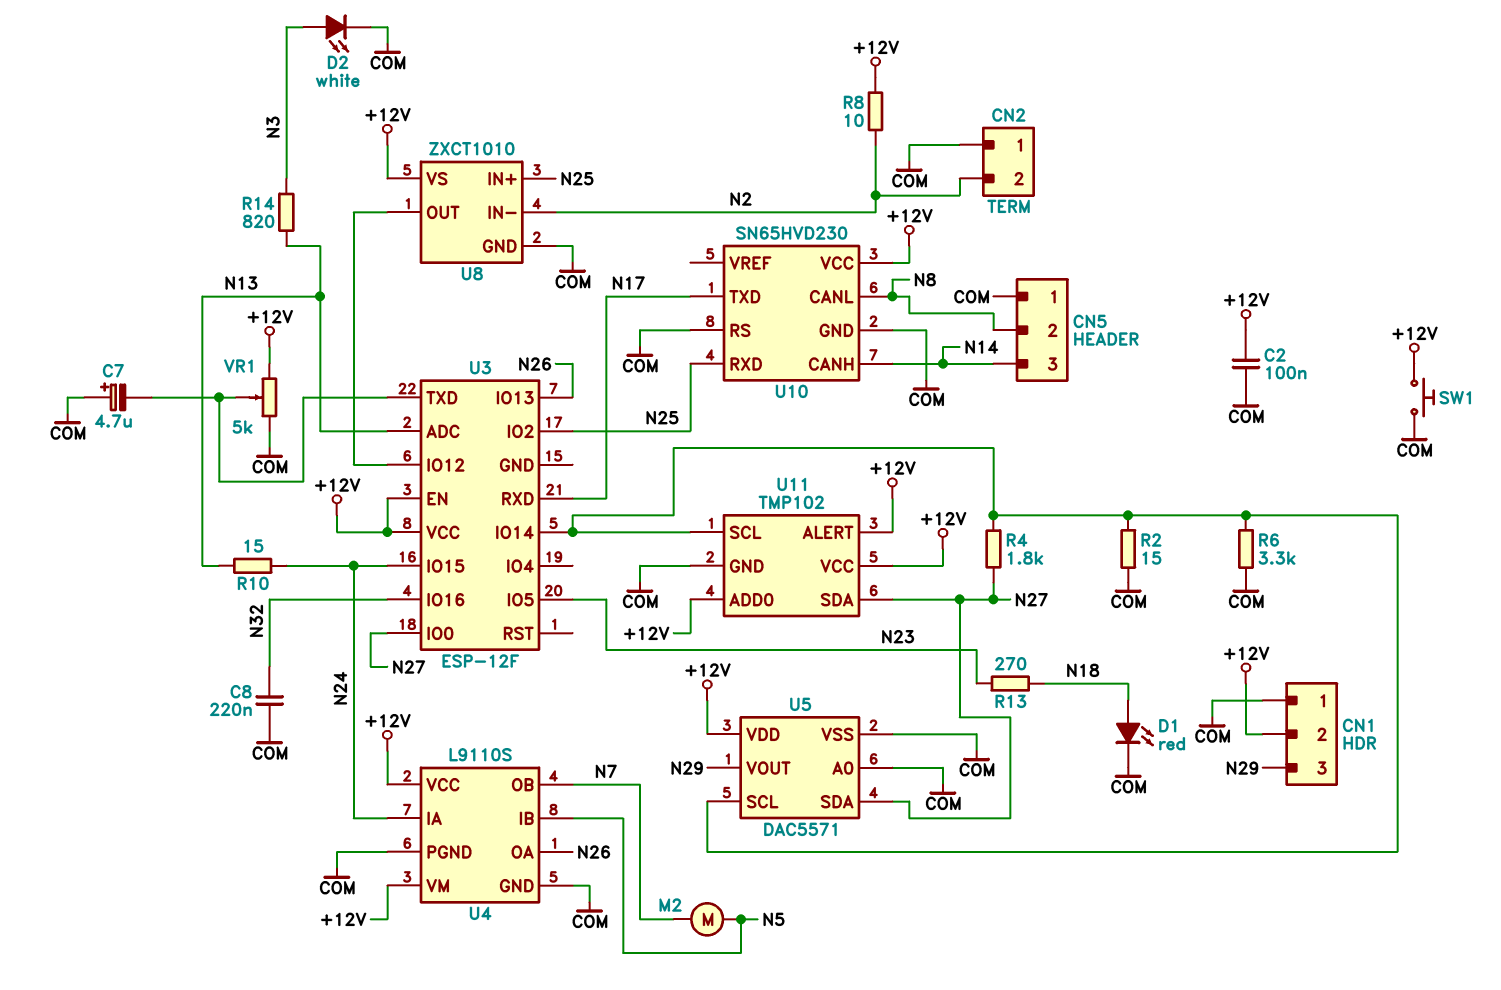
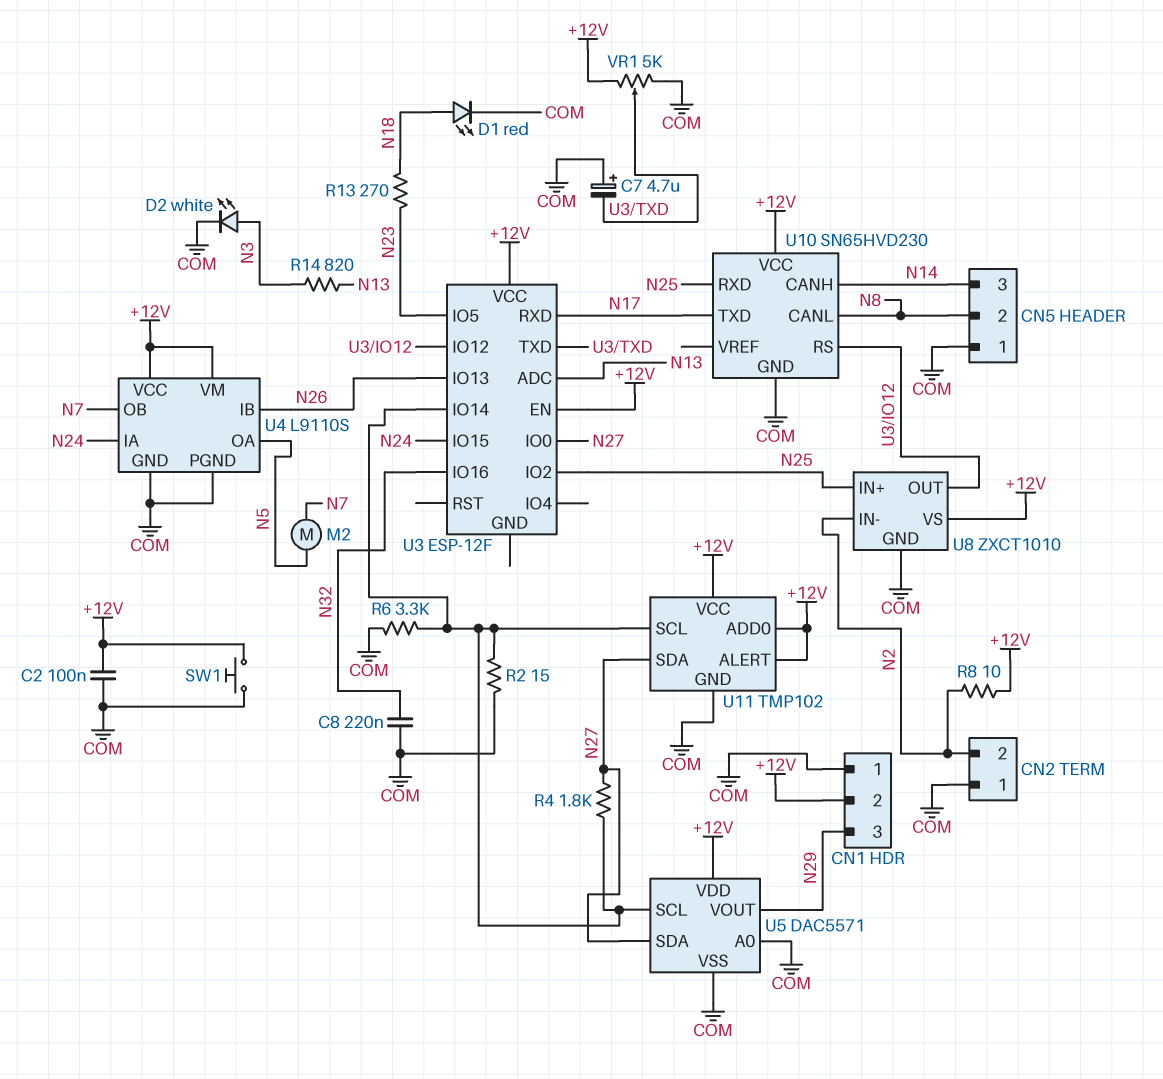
R10: 15 (N13, N24) -> none
U4 pin IB: N5 -> N26
U4 pin OA: N26 -> N5
U10 pin RS: COM -> U3/IO12

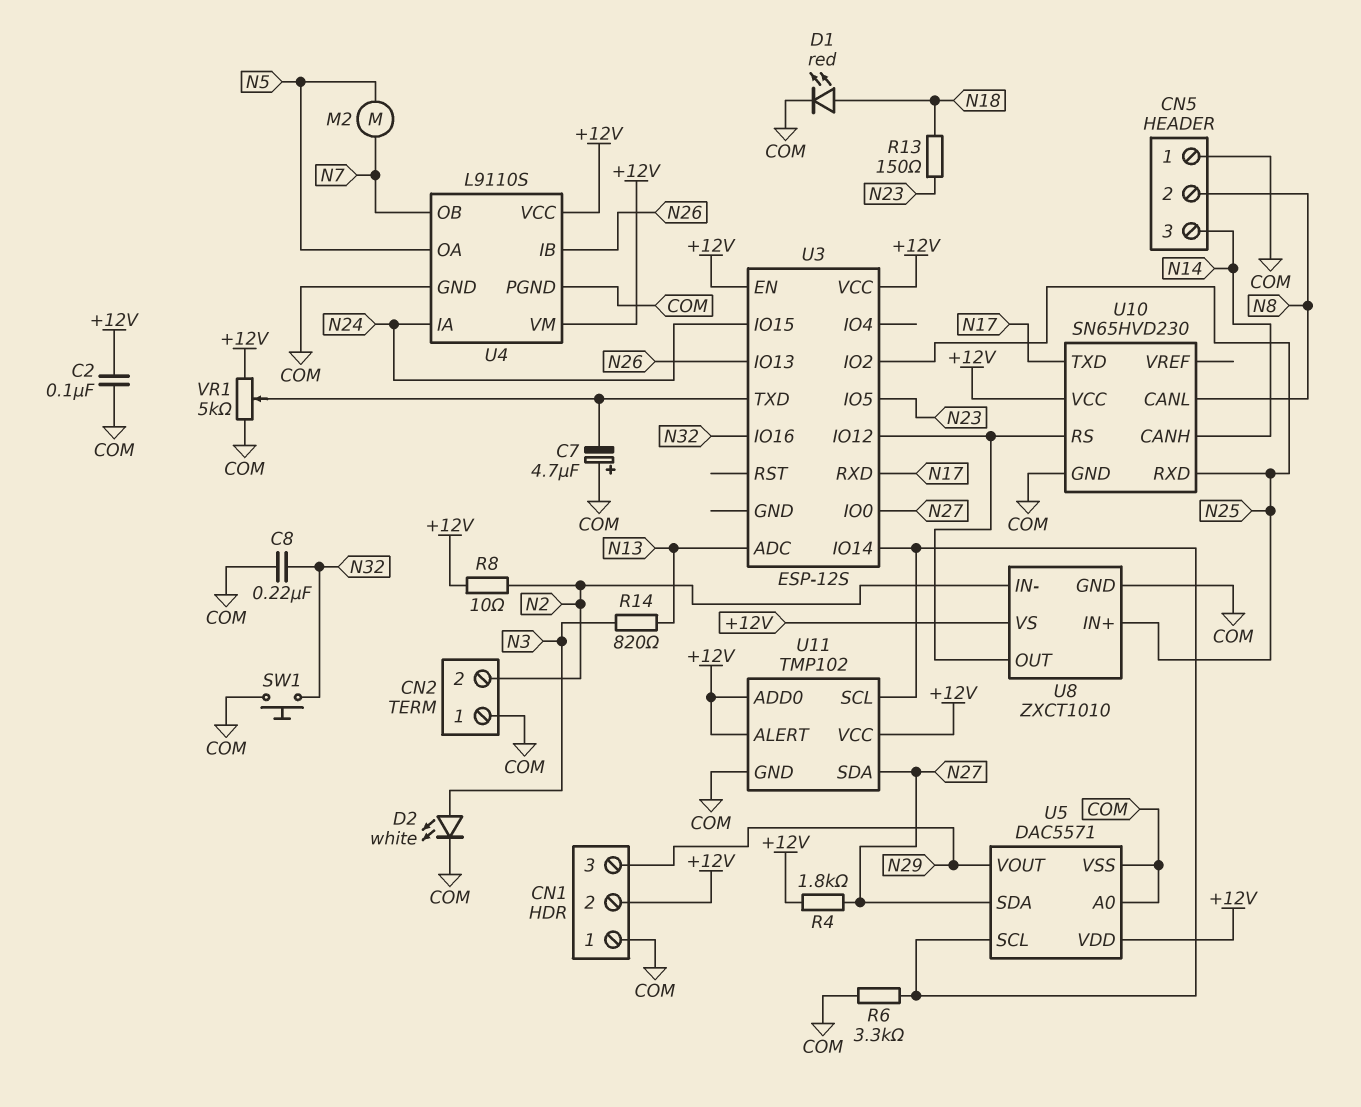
R2: 15 (COM, U3/IO14) -> none
R4: 1.8k (N27, U3/IO14) -> 1.8k (+12V, N27)
R13: 270 (N18, N23) -> 150 (N18, N23)
SW1: button (+12V, COM) -> button (COM, N32)
U3: ESP-12F -> ESP-12S

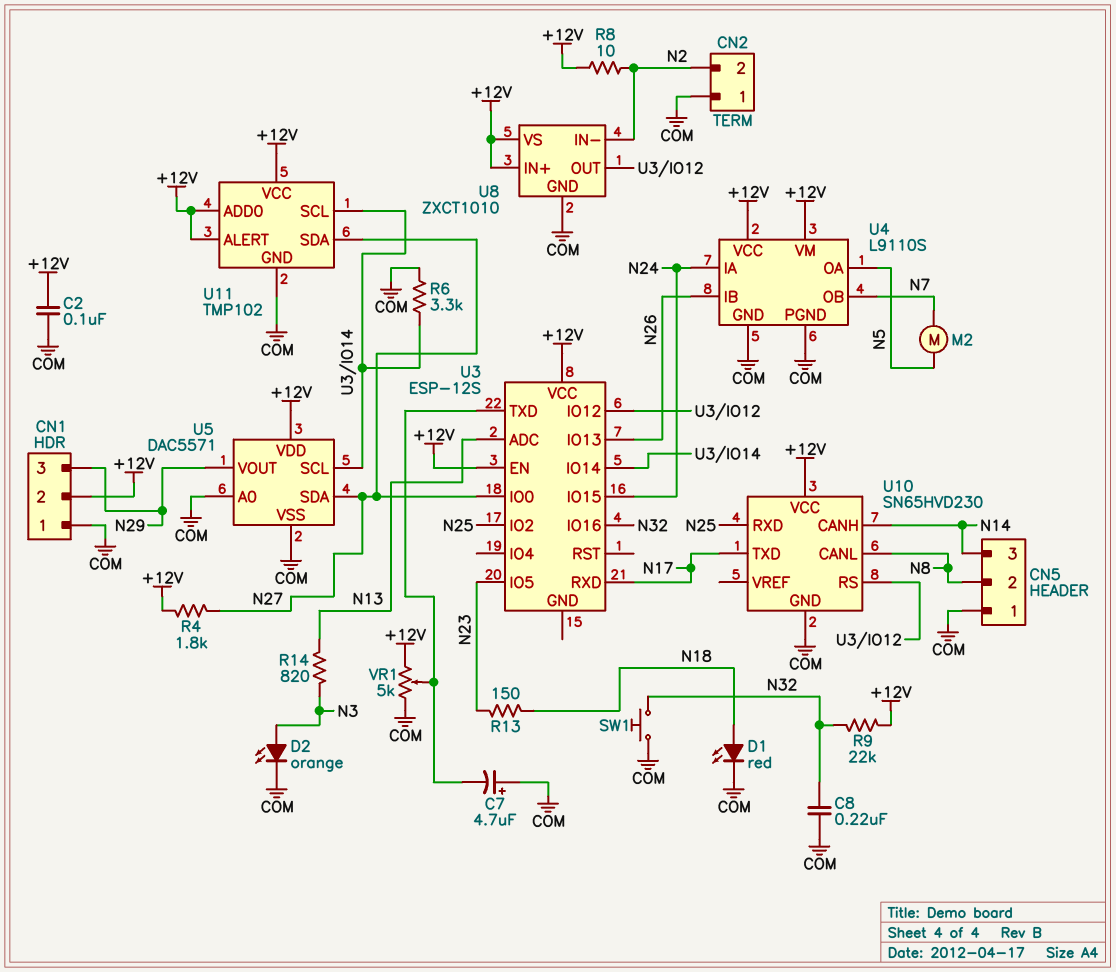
D2: LED white (A N3, K COM) -> LED orange (A N3, K COM)
R9: none -> 22k (+12V, N32)
U8 pin IN+: N25 -> +12V

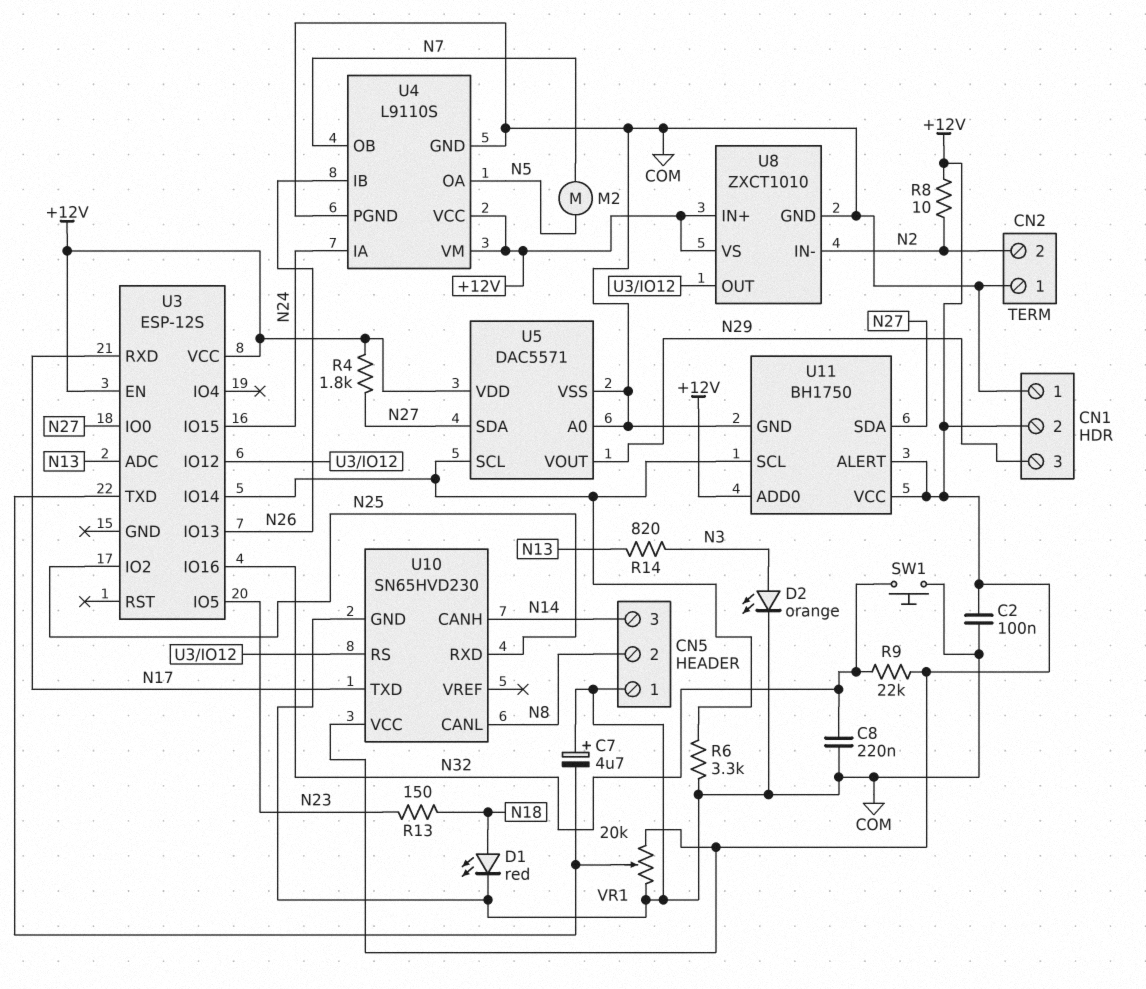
U11: TMP102 -> BH1750
VR1: 5k (+12V, COM, wiper U3/TXD) -> 20k (+12V, COM, wiper U3/TXD)

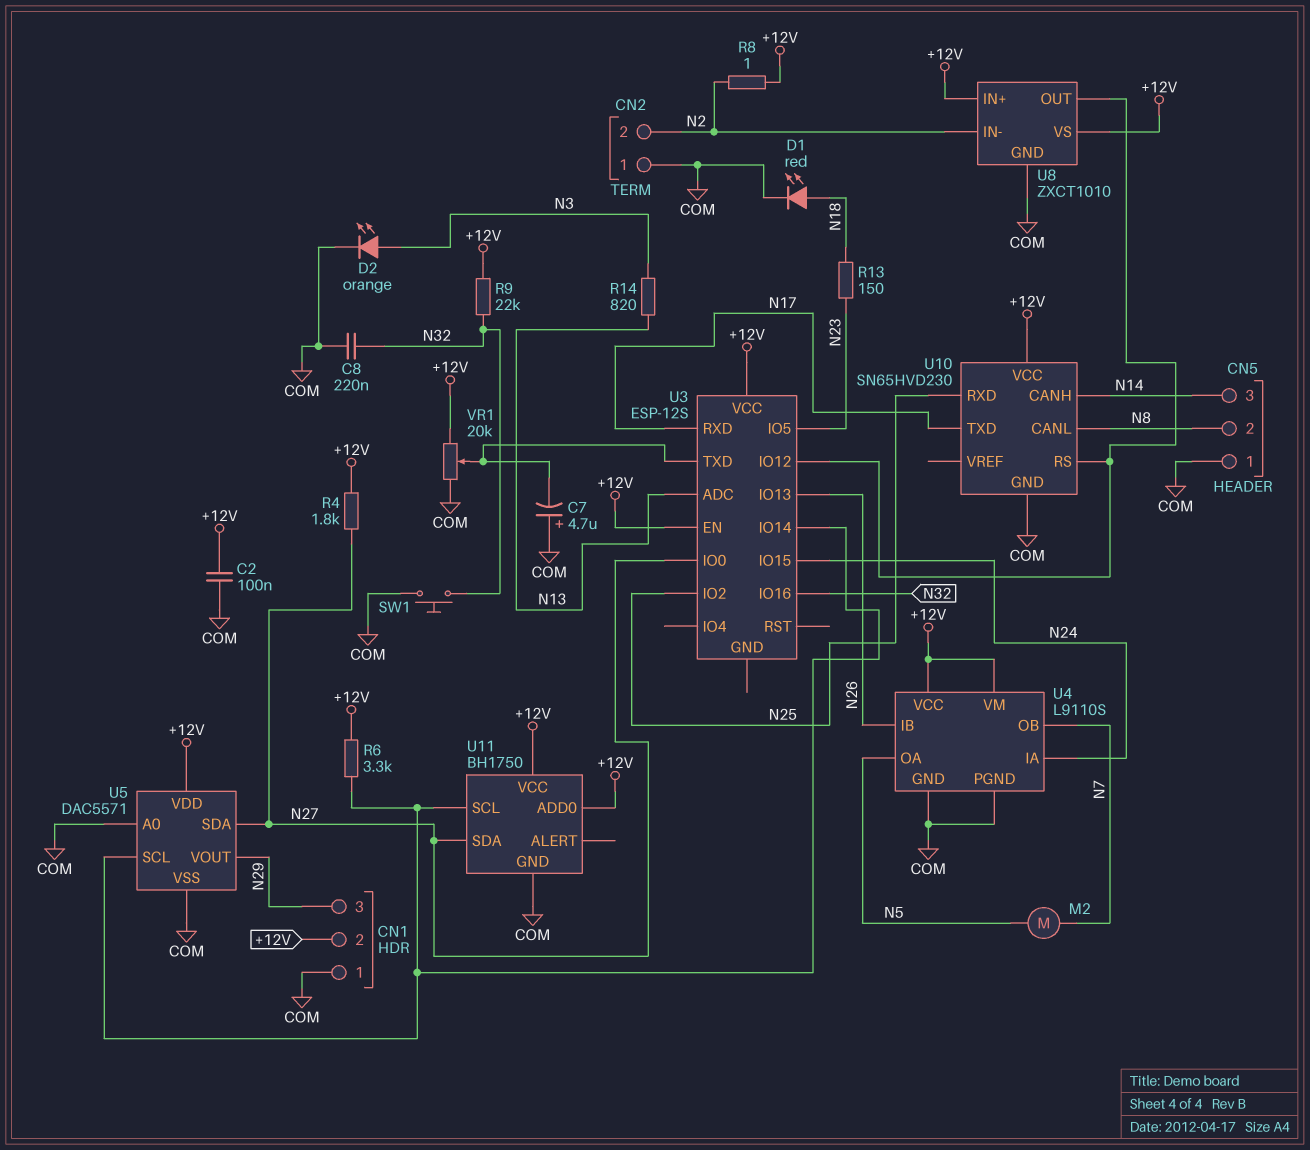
R6: 3.3k (COM, U3/IO14) -> 3.3k (+12V, U3/IO14)
R8: 10 (+12V, N2) -> 1 (+12V, N2)
U11 pin ALERT: +12V -> none

